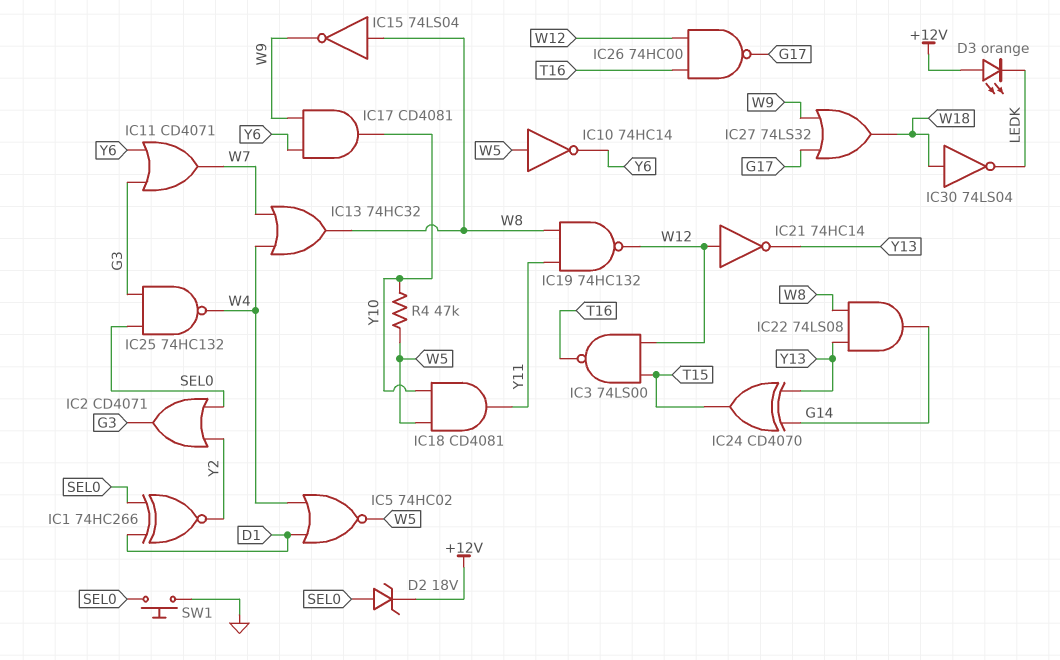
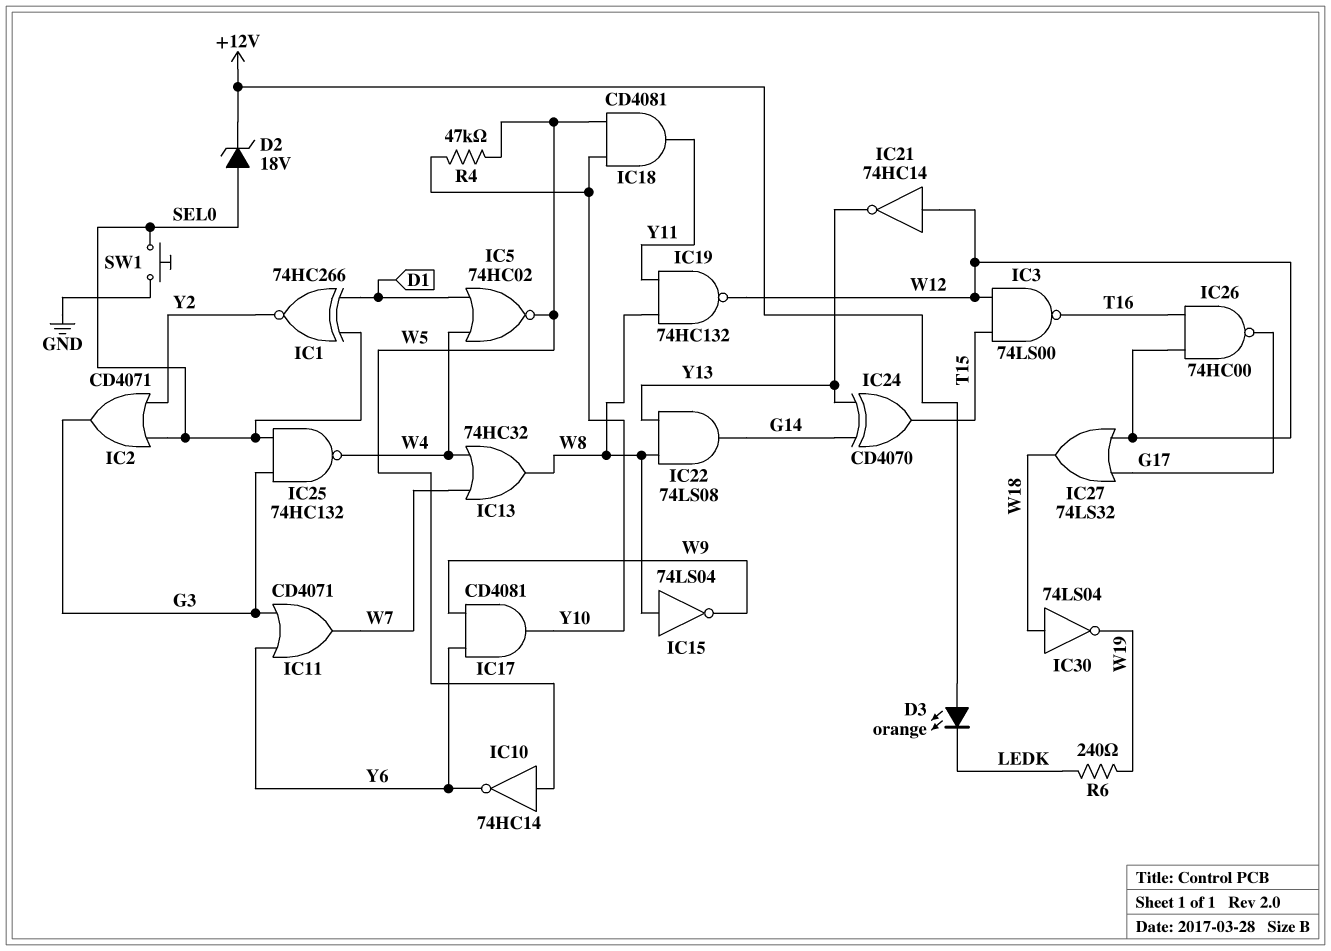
IC27: OR 74LS32 (in G17, in W9, out W18) -> OR 74LS32 (in G17, in W12, out W18)
IC30: NOT 74LS04 (in W18, out LEDK) -> NOT 74LS04 (in W18, out W19)
R6: none -> 240 (LEDK, W19)

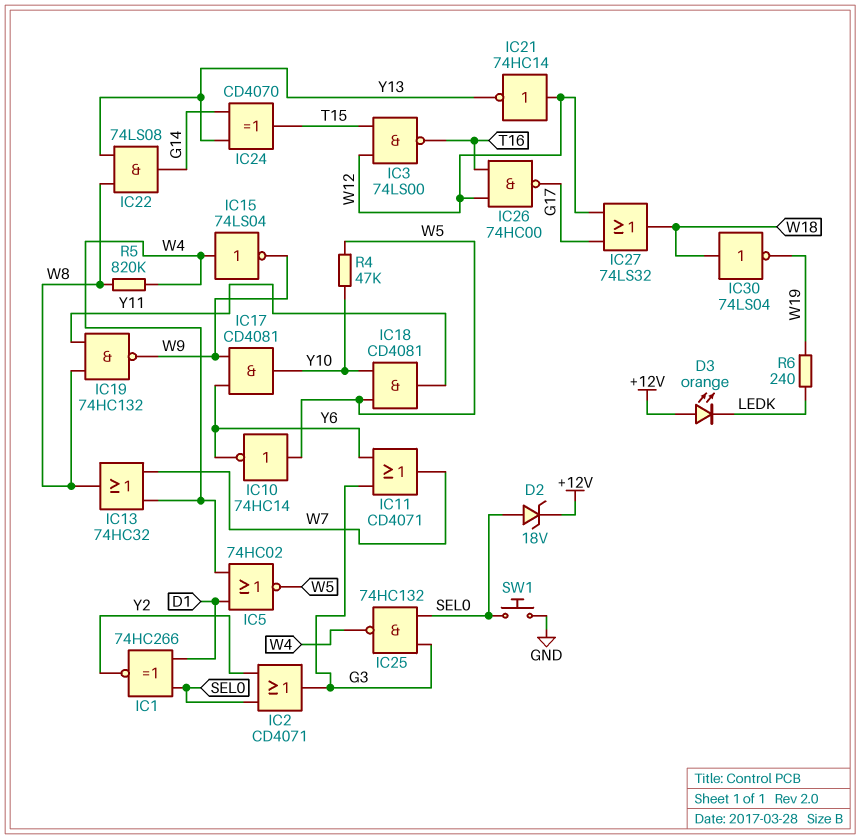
IC15: NOT 74LS04 (in W8, out W9) -> NOT 74LS04 (in W4, out W9)
IC19: NAND 74HC132 (in W8, in Y11, out W12) -> NAND 74HC132 (in W8, in Y11, out W9)
R5: none -> 820k (W4, W8)

